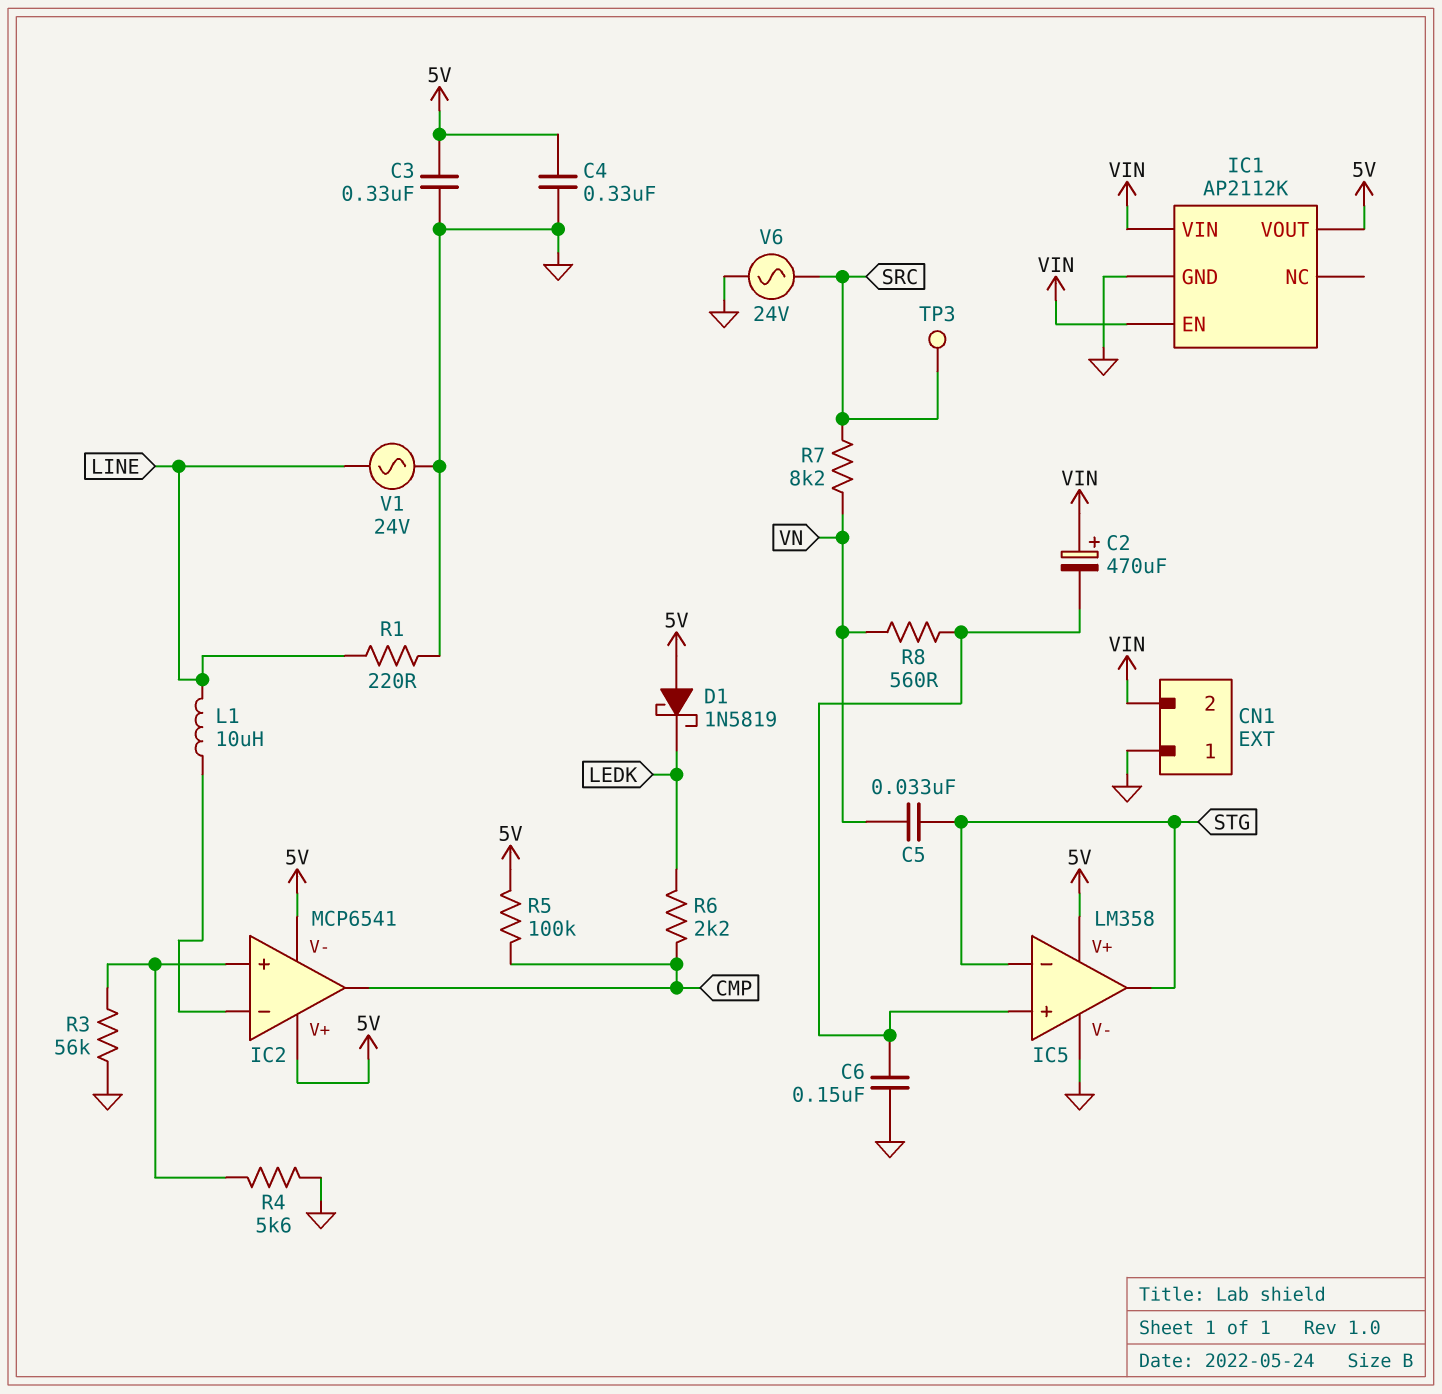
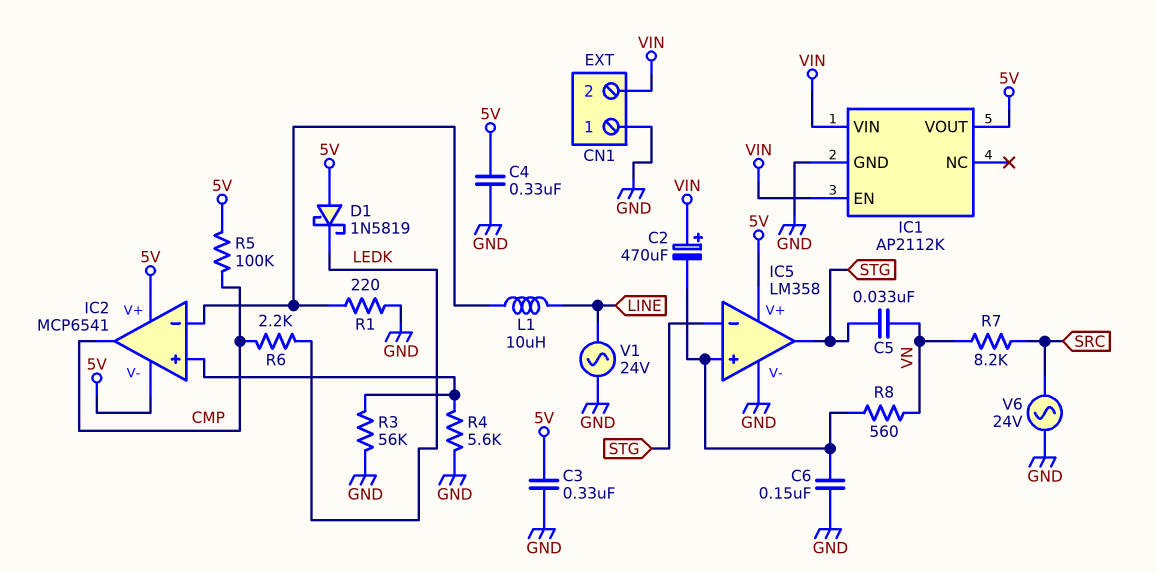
R1: 220 (GND, LINE) -> 220 (GND, IC2/in-)
TP3: test point (SRC) -> none

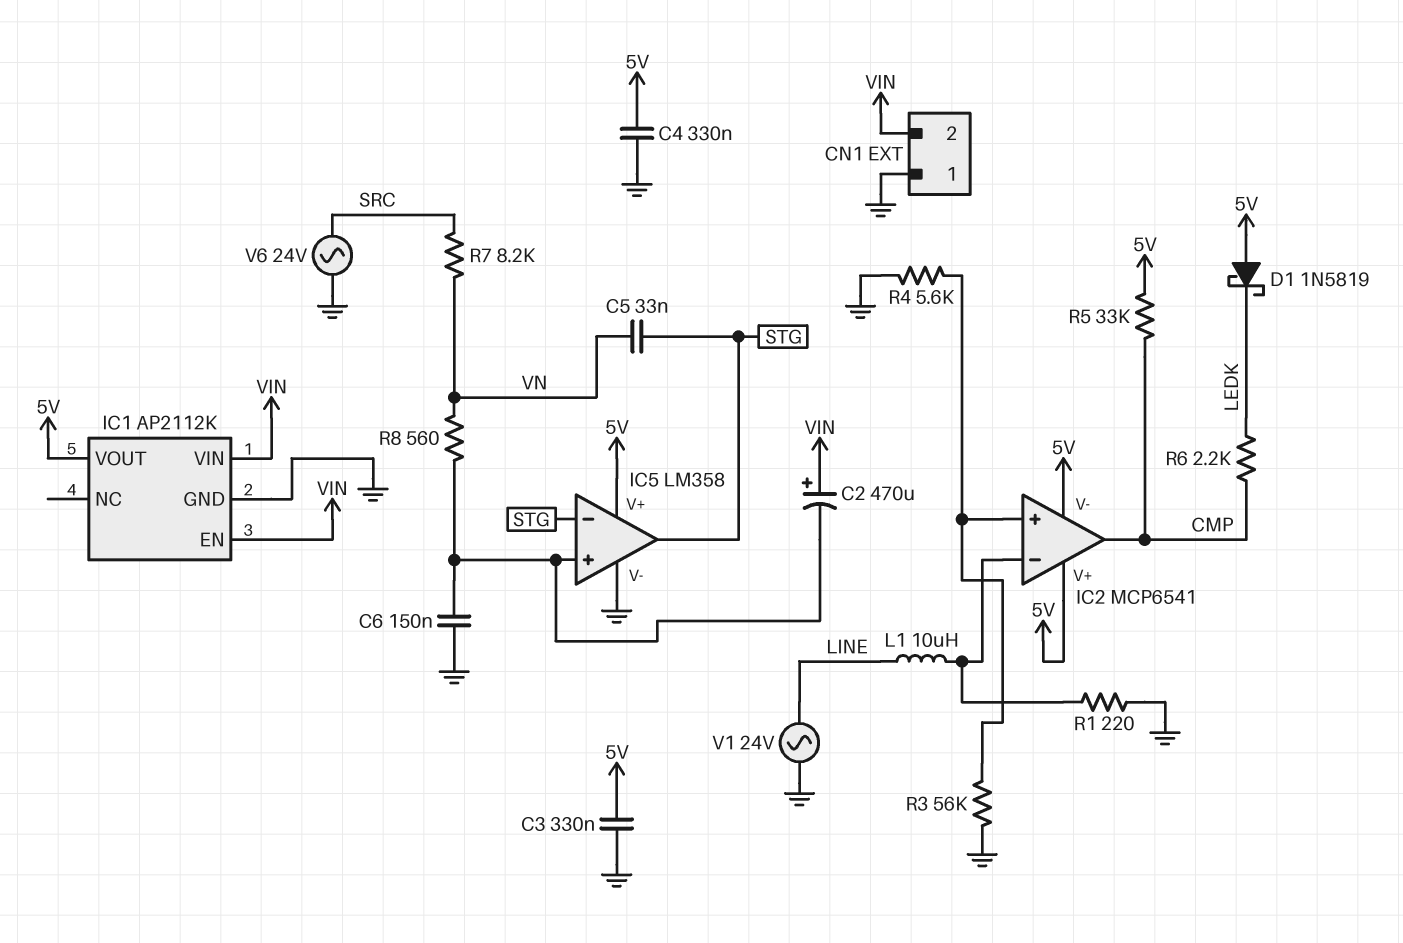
R5: 100k (5V, CMP) -> 33k (5V, CMP)

